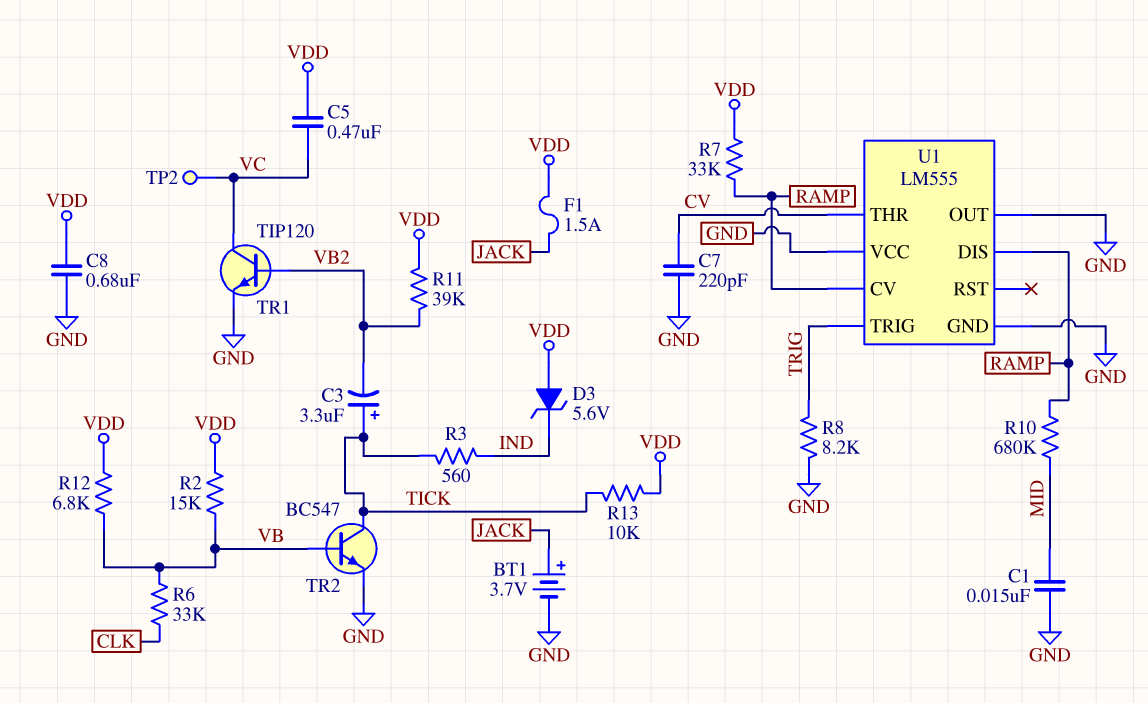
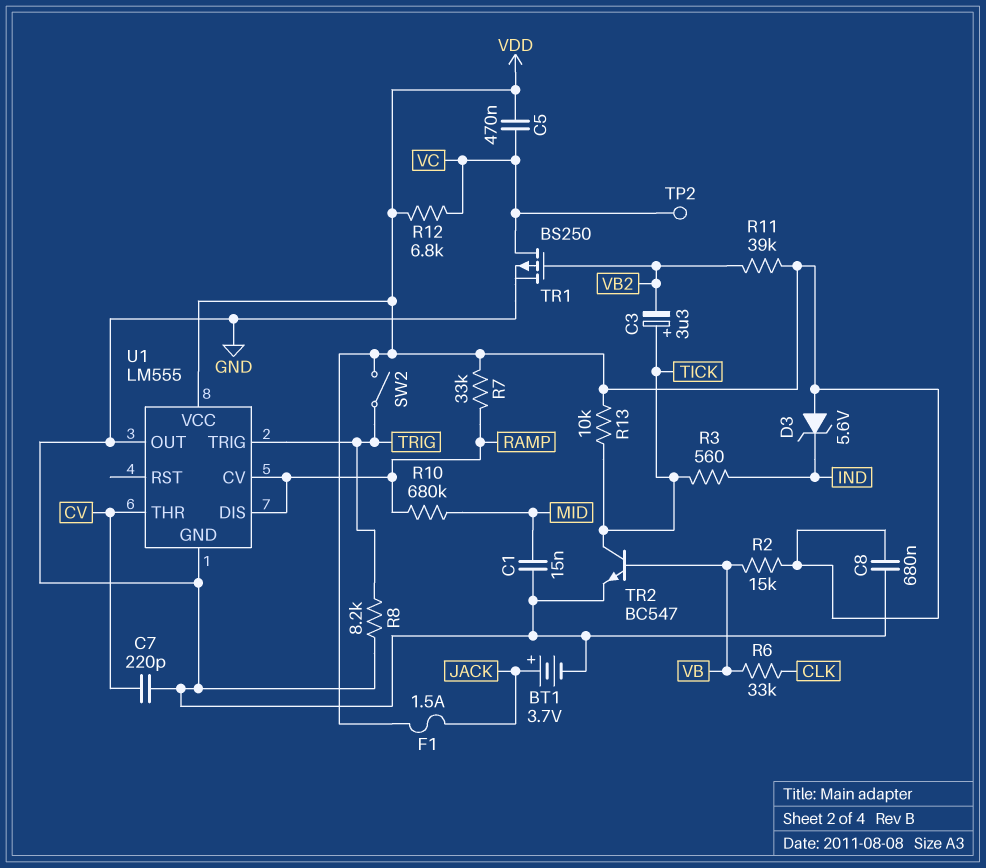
R12: 6.8k (VB, VDD) -> 6.8k (VC, VDD)
SW2: none -> switch (TRIG, VDD)
TR1: NPN TIP120 (B VB2, C VC, E GND) -> PMOS BS250 (G VB2, D VC, S GND)
U1 pin VCC: GND -> VDD

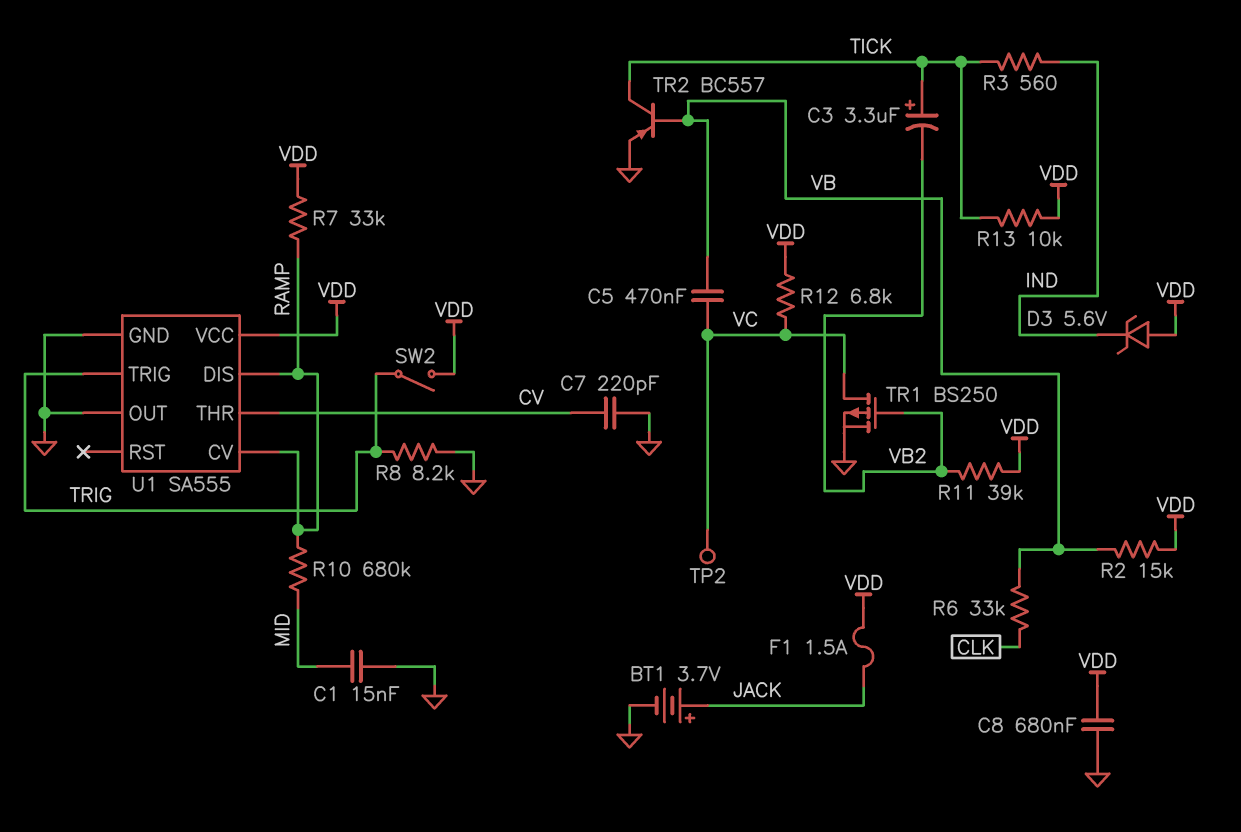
C5: 470nF (VC, VDD) -> 470nF (VB, VC)
TR2: NPN BC547 (B VB, C TICK, E GND) -> PNP BC557 (B VB, C TICK, E GND)
U1: LM555 -> SA555

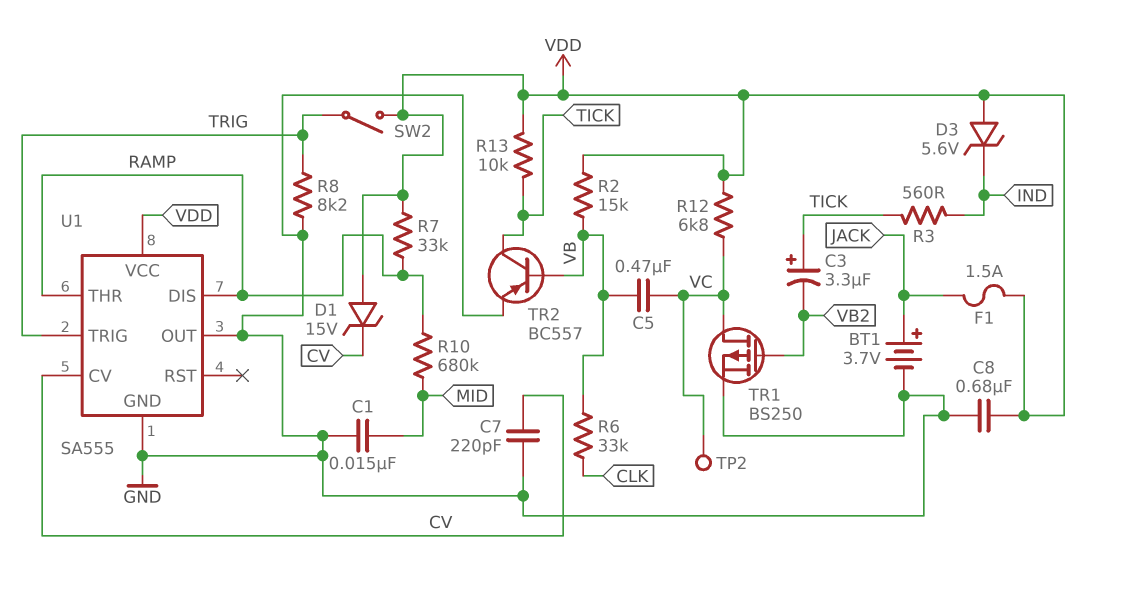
D1: none -> zener 15V (A VDD, K CV)
R11: 39k (VB2, VDD) -> none
U1 pin CV: RAMP -> CV
U1 pin THR: CV -> RAMP

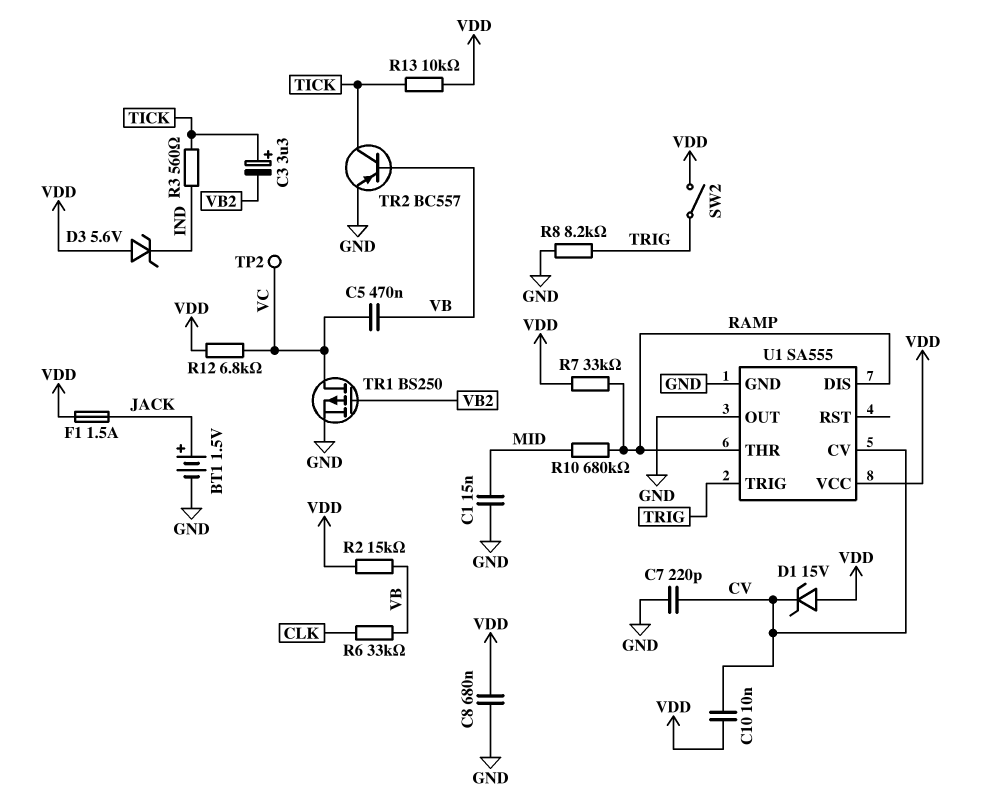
BT1: 3.7V (plus JACK, minus GND) -> 1.5V (plus JACK, minus GND)
C10: none -> 10nF (CV, VDD)

